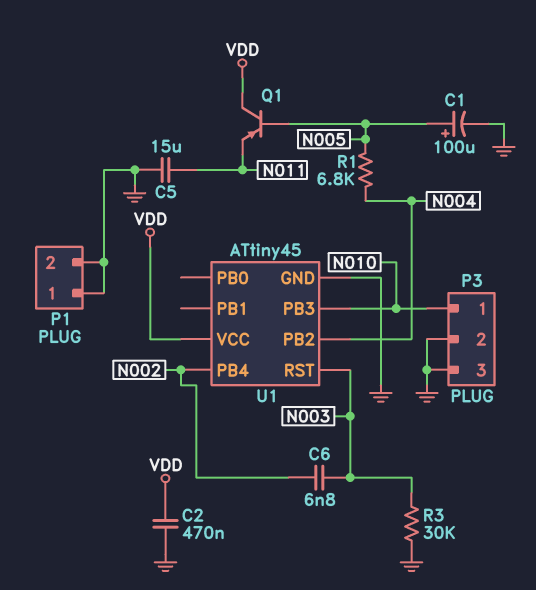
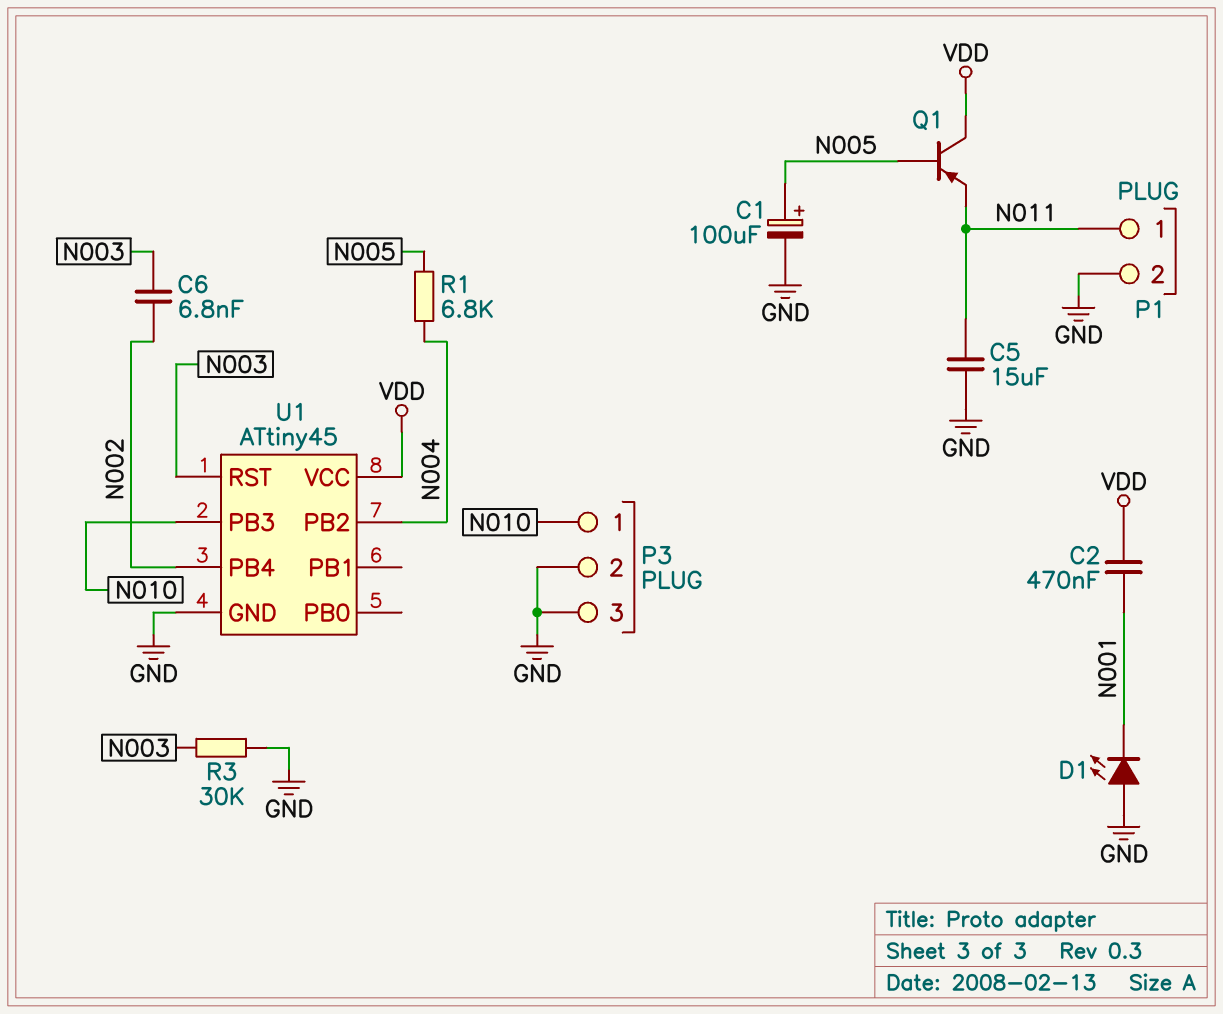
C2: 470nF (GND, VDD) -> 470nF (N001, VDD)
D1: none -> LED (A GND, K N001)
P1 pin 1: GND -> N011

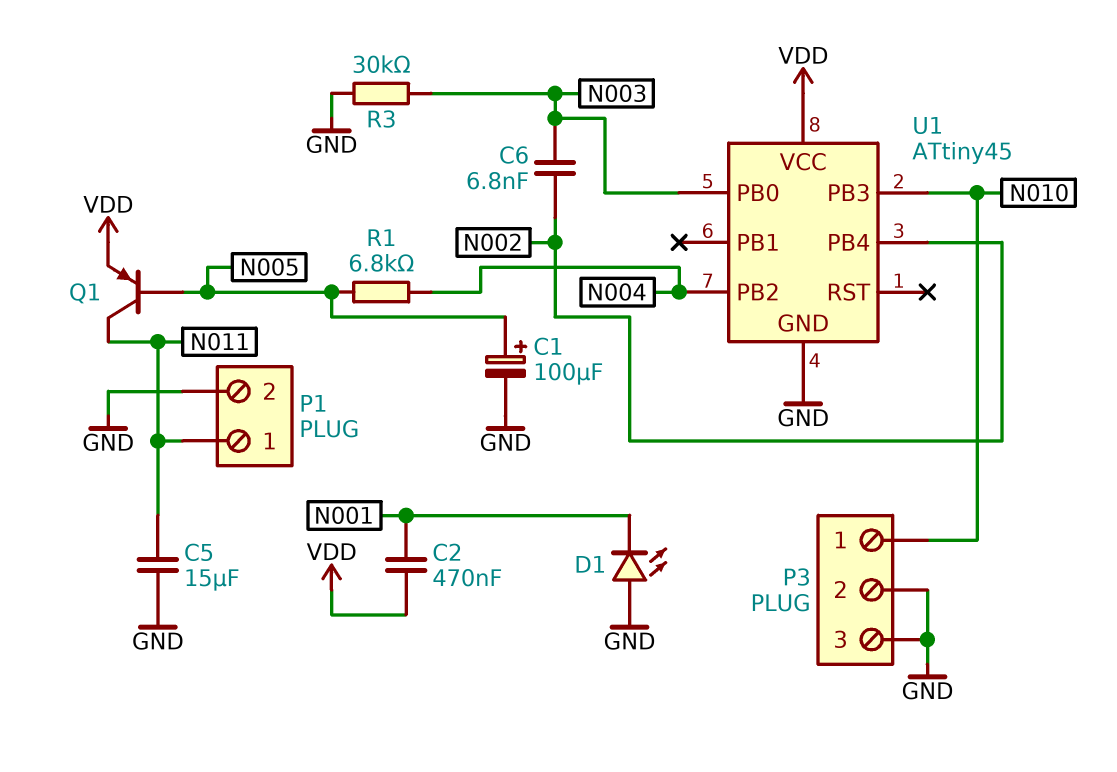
Q1: PNP (B N005, C VDD, E N011) -> PNP (B N005, C N011, E VDD)
U1 pin PB0: none -> N003
U1 pin RST: N003 -> none

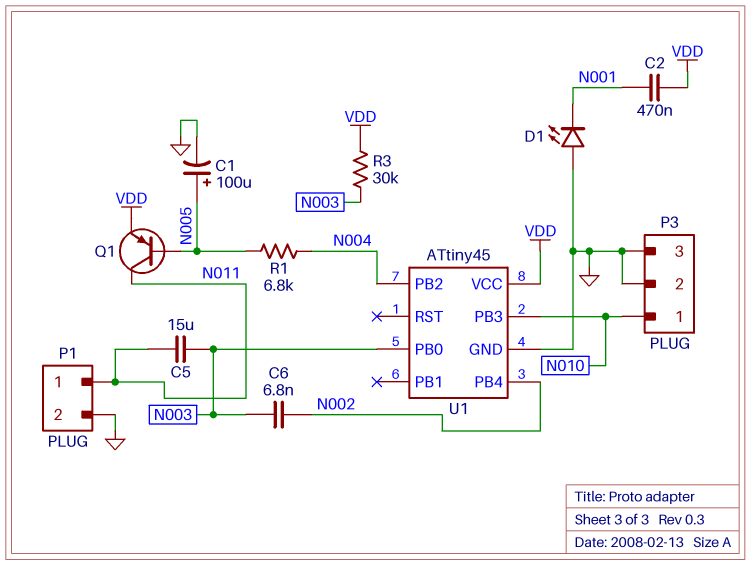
C5: 15uF (GND, N011) -> 15uF (N003, N011)
R3: 30k (GND, N003) -> 30k (N003, VDD)

